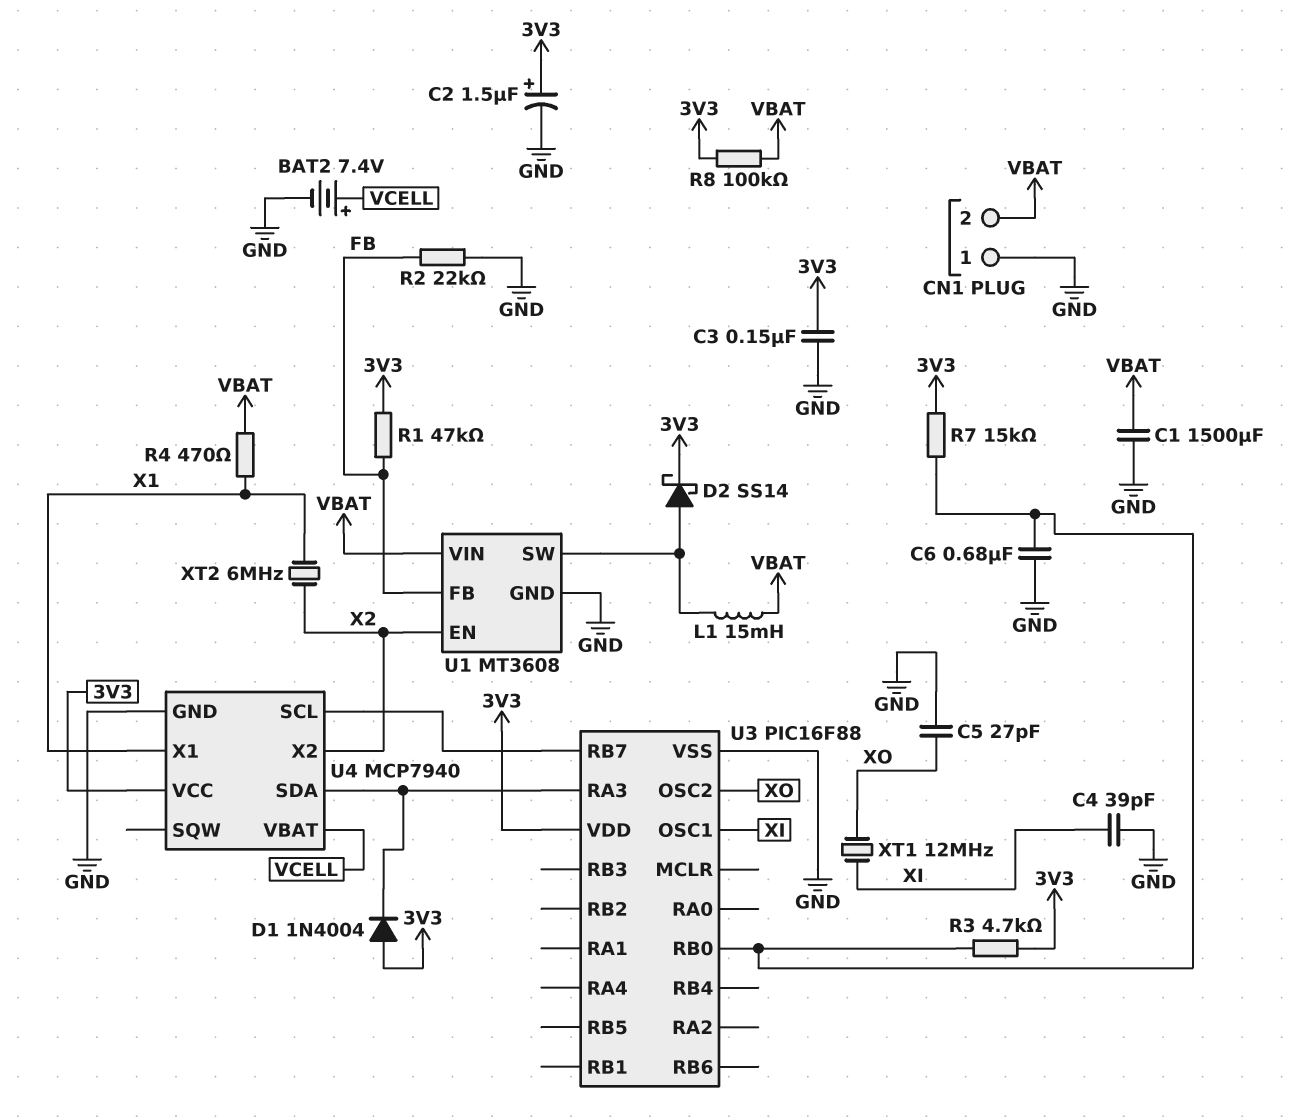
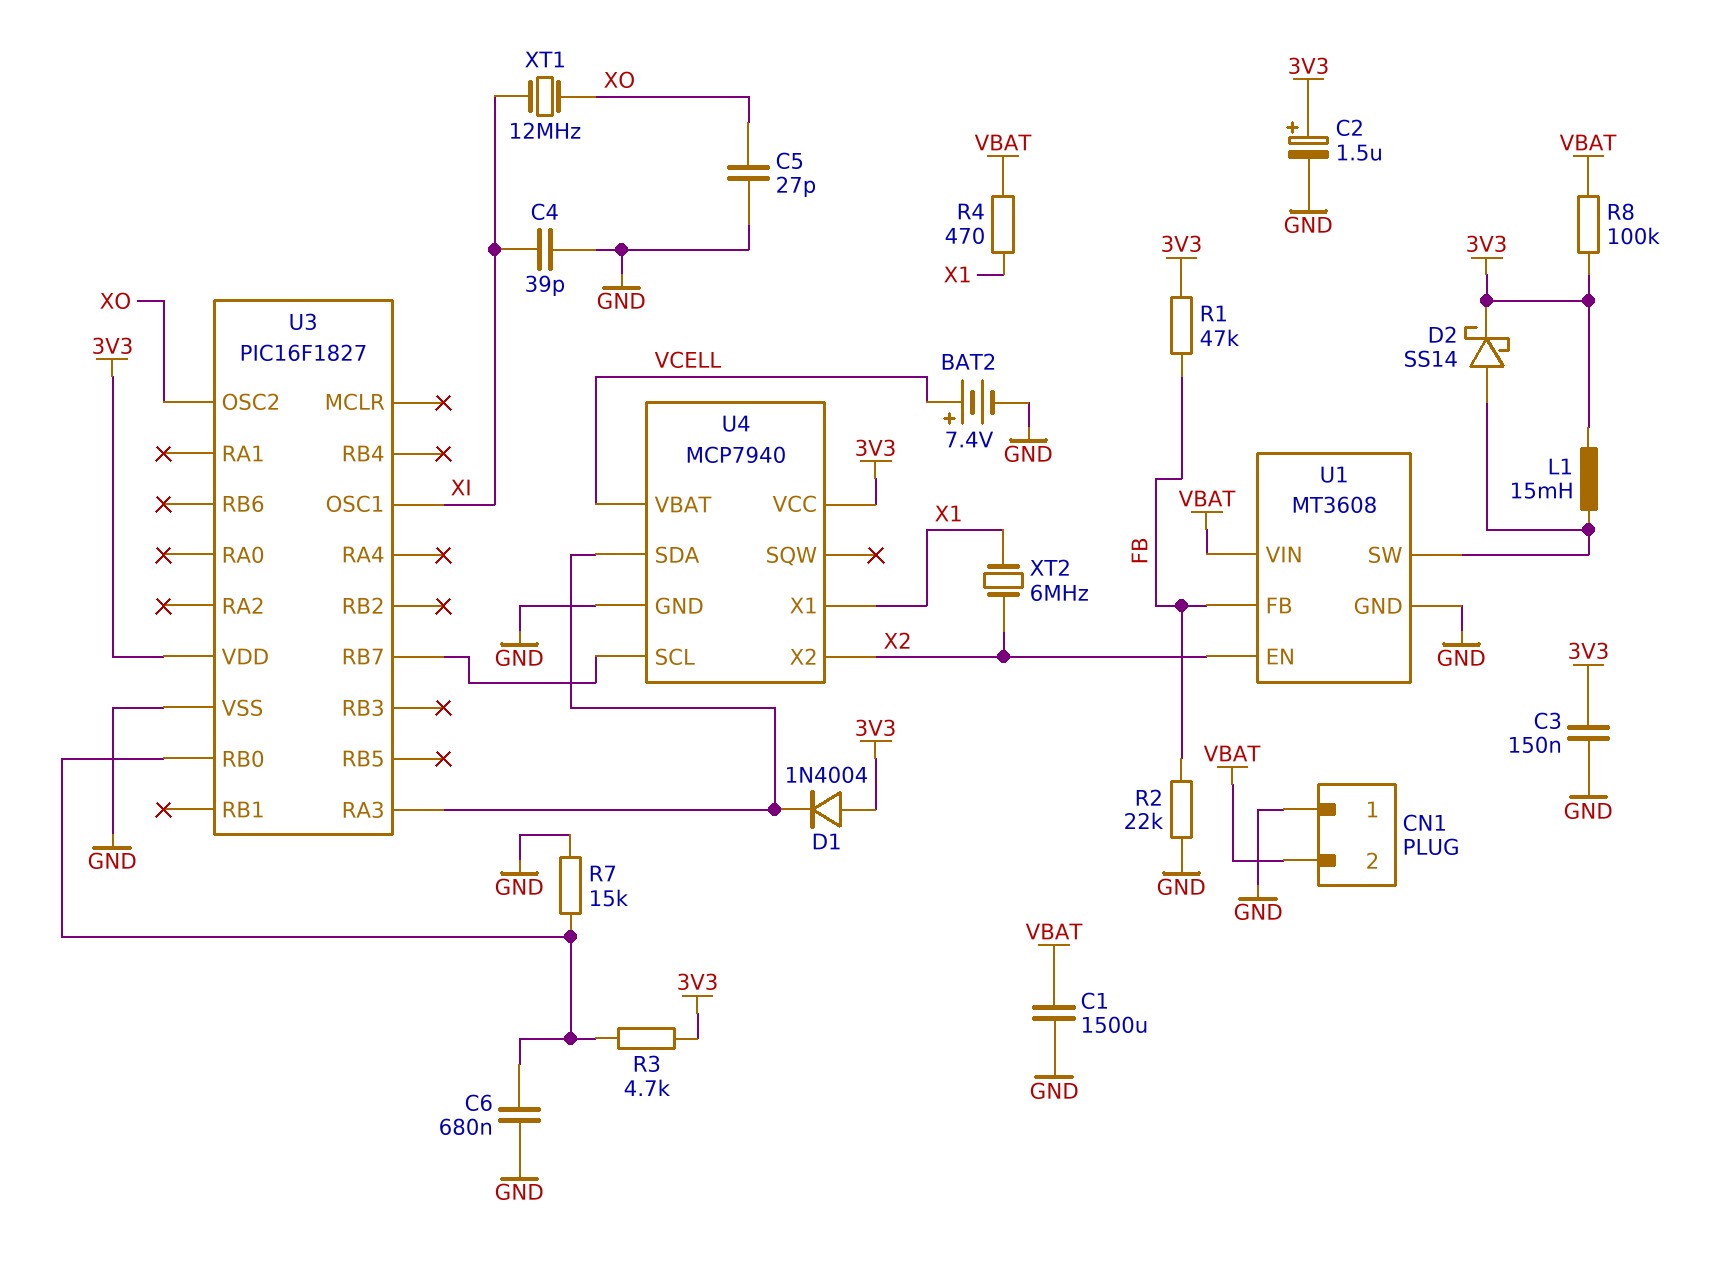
L1: 15mH (U1/SW, VBAT) -> 15mH (3V3, U1/SW)
R7: 15k (3V3, U3/RB0) -> 15k (GND, U3/RB0)
U3: PIC16F88 -> PIC16F1827

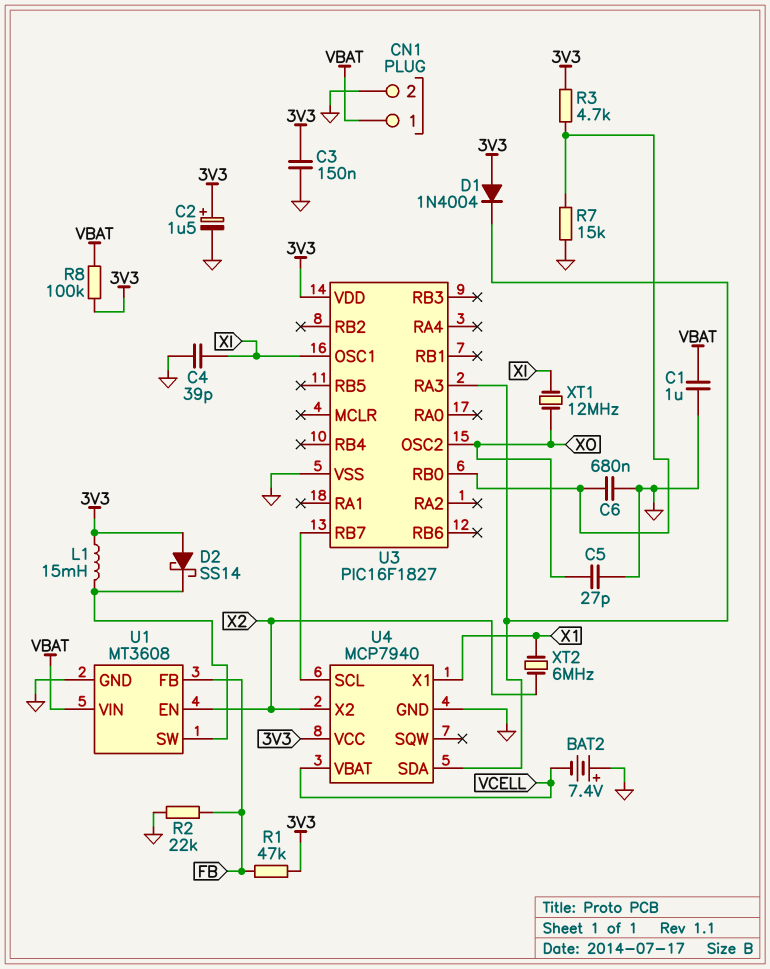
BAT2: 7.4V (plus VCELL, minus GND) -> 7.4V (plus GND, minus VCELL)
C1: 1500uF (GND, VBAT) -> 1uF (GND, VBAT)
CN1 pin 1: GND -> VBAT
CN1 pin 2: VBAT -> GND
D2: schottky SS14 (A U1/SW, K 3V3) -> schottky SS14 (A 3V3, K U1/SW)
R4: 470 (VBAT, X1) -> none

